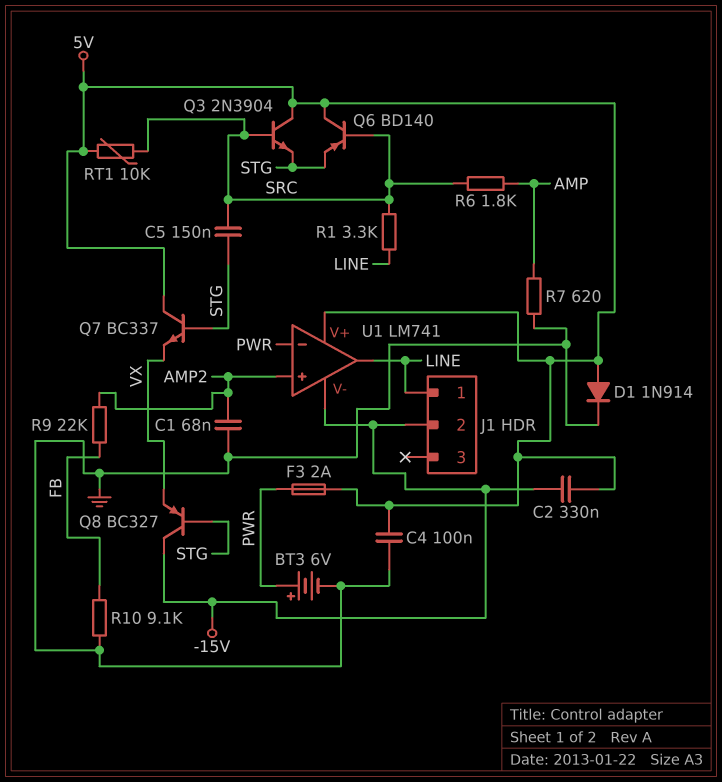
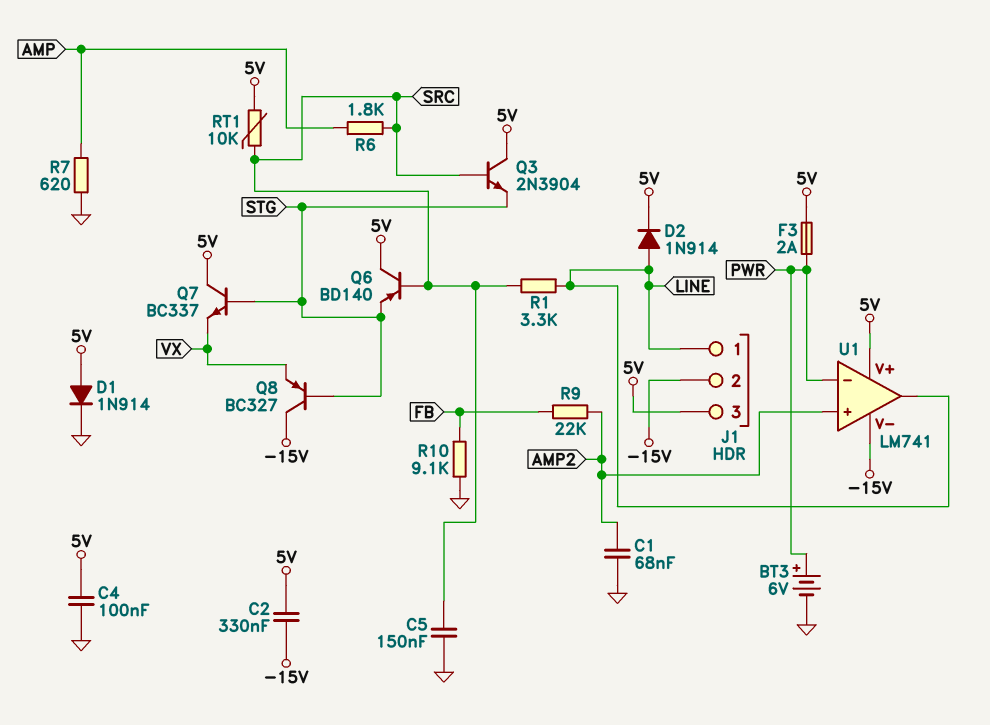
C5: 150nF (SRC, STG) -> 150nF (GND, SRC)
D2: none -> diode 1N914 (A LINE, K 5V)
J1 pin 3: none -> 5V

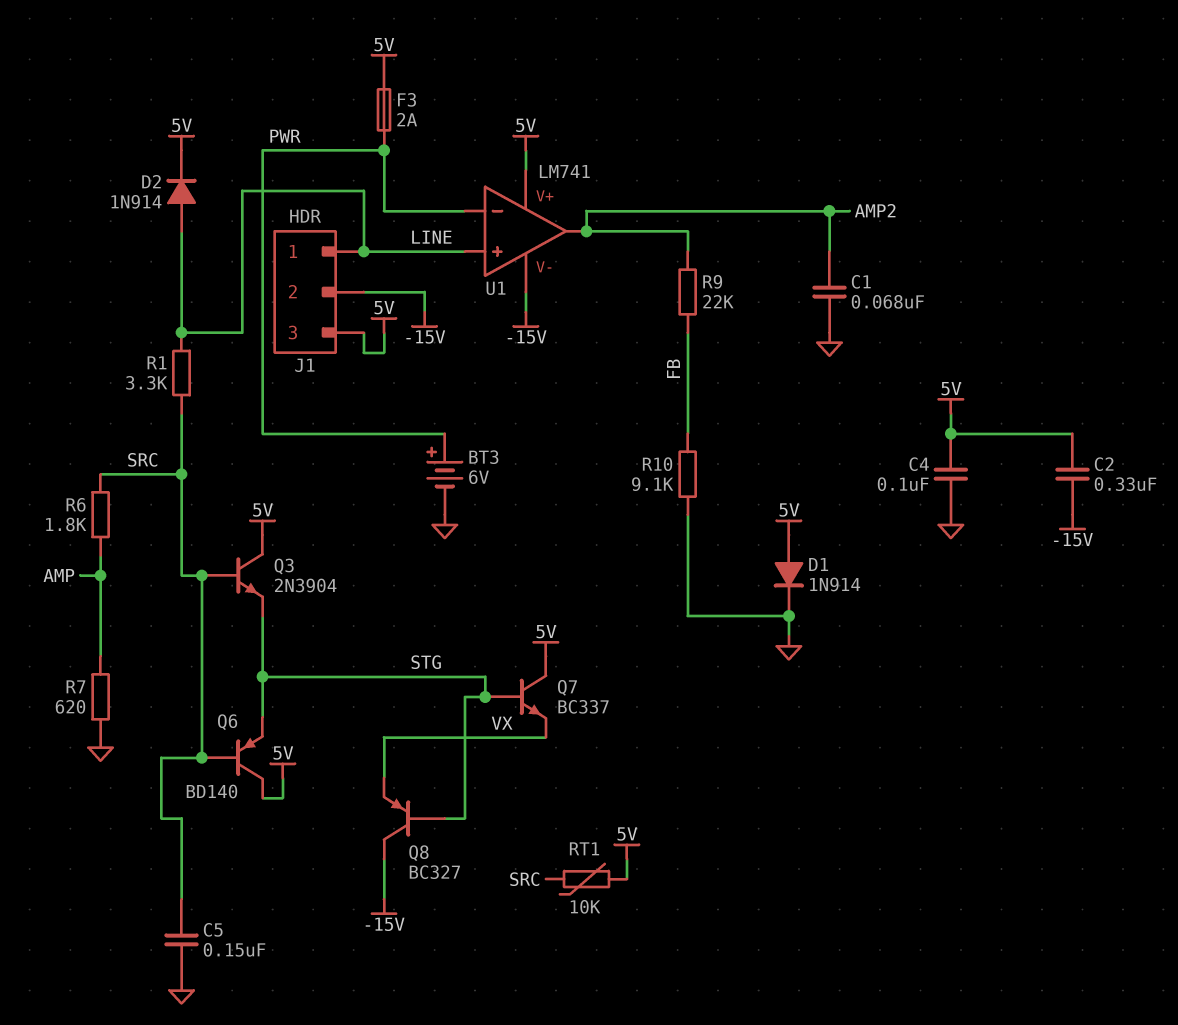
U1 pin in+: AMP2 -> LINE
U1 pin out: LINE -> AMP2

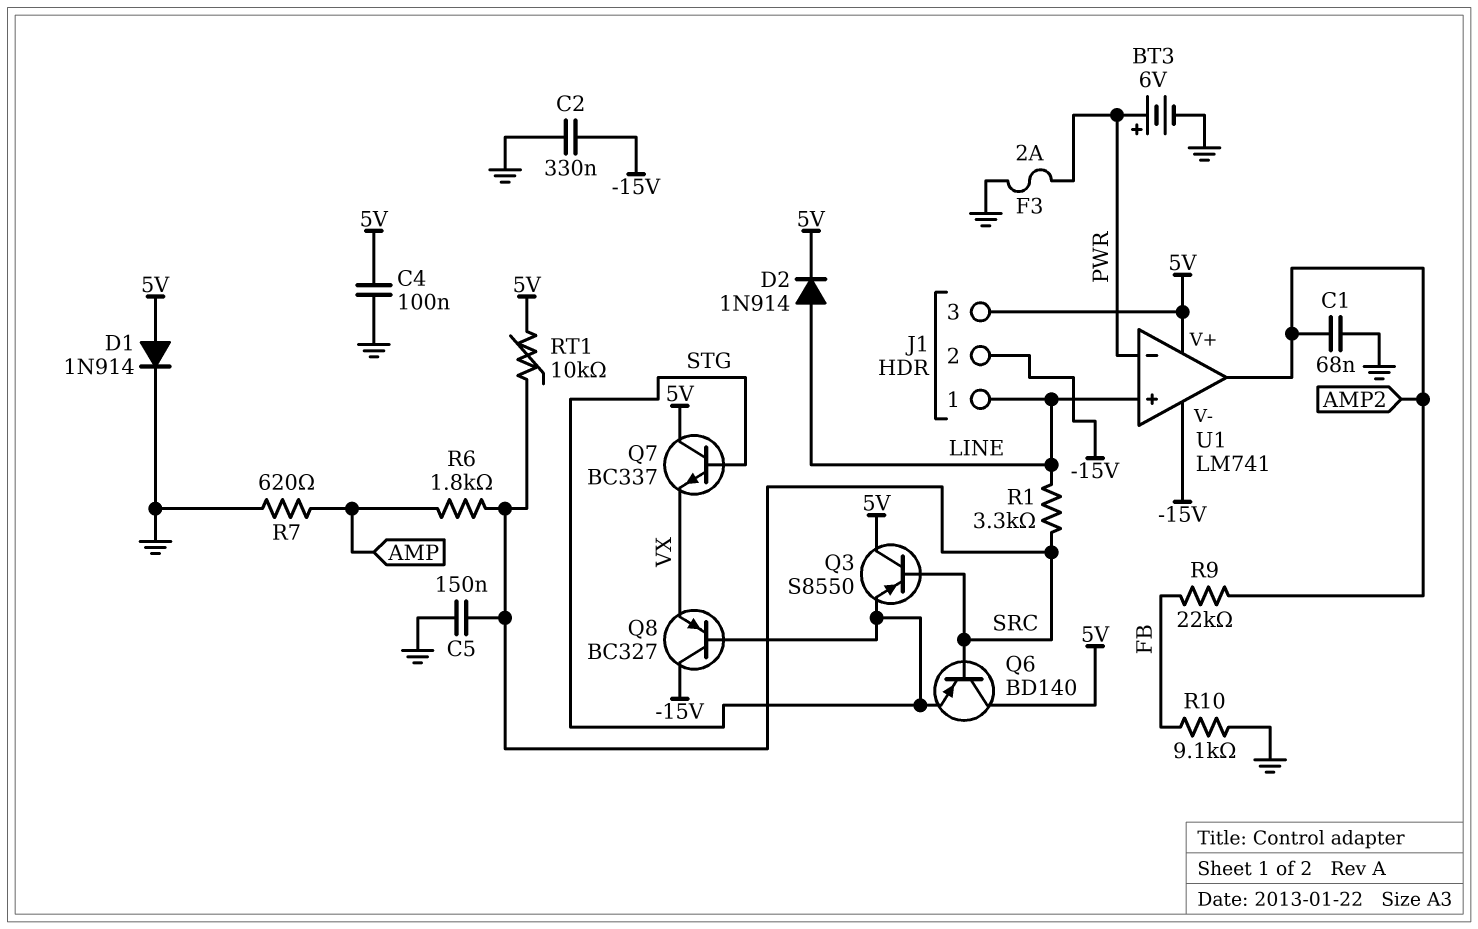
C2: 330nF (-15V, 5V) -> 330nF (-15V, GND)
F3: 2A (5V, PWR) -> 2A (GND, PWR)
Q3: NPN 2N3904 (B SRC, C 5V, E STG) -> PNP S8550 (B SRC, C 5V, E STG)

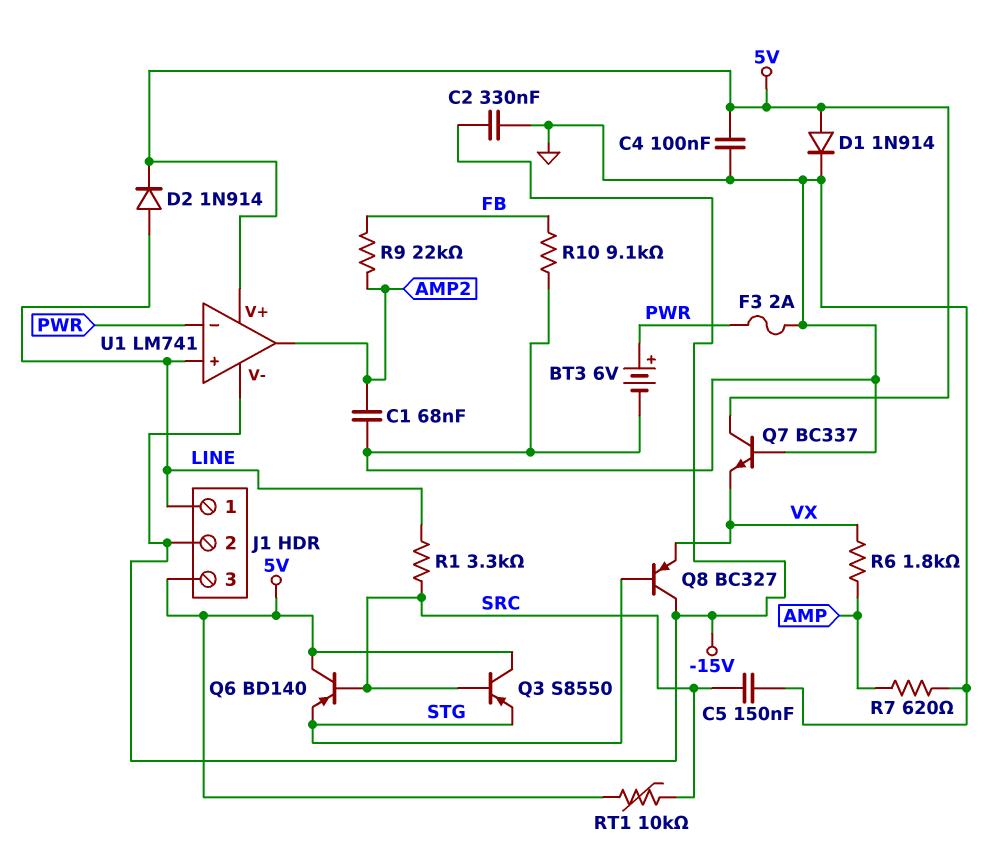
Q7: NPN BC337 (B STG, C 5V, E VX) -> NPN BC337 (B GND, C 5V, E VX)
R6: 1.8k (AMP, SRC) -> 1.8k (AMP, VX)

